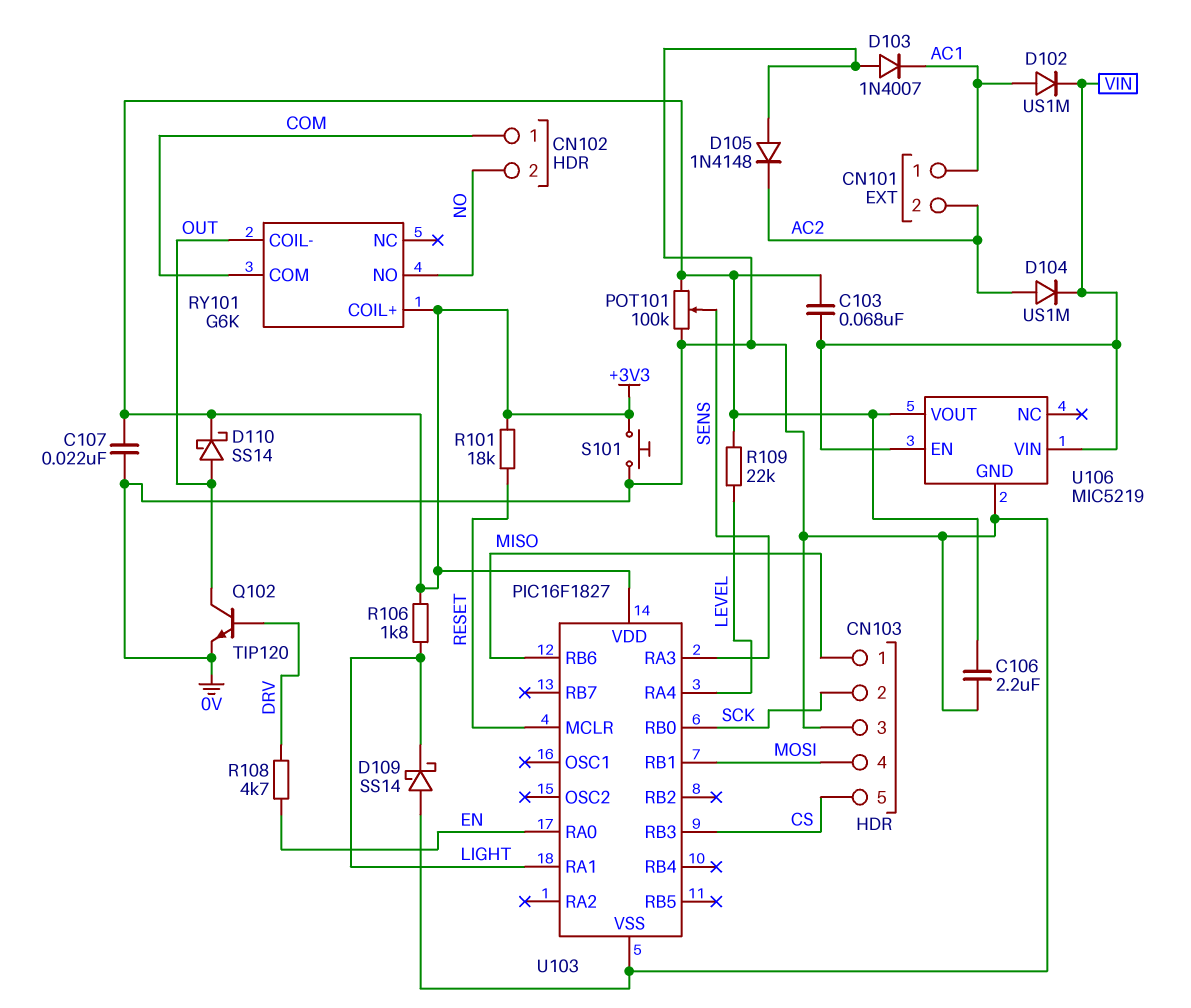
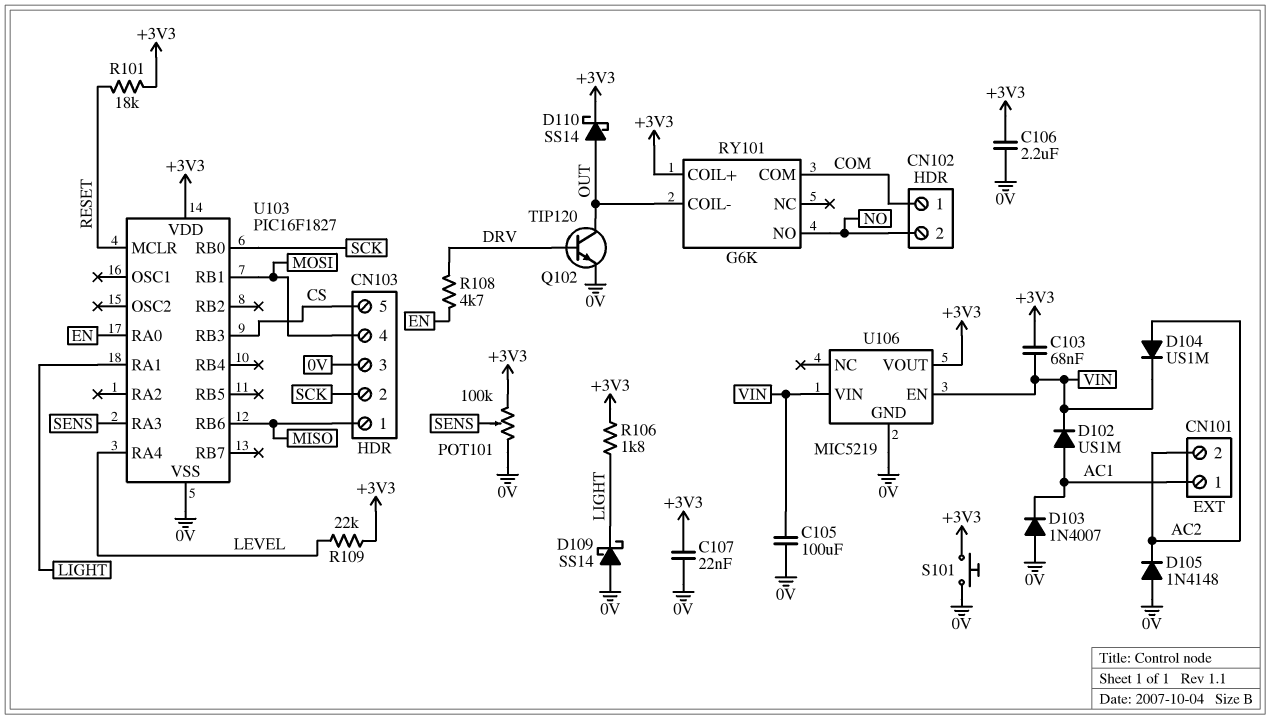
C105: none -> 100uF (0V, VIN)

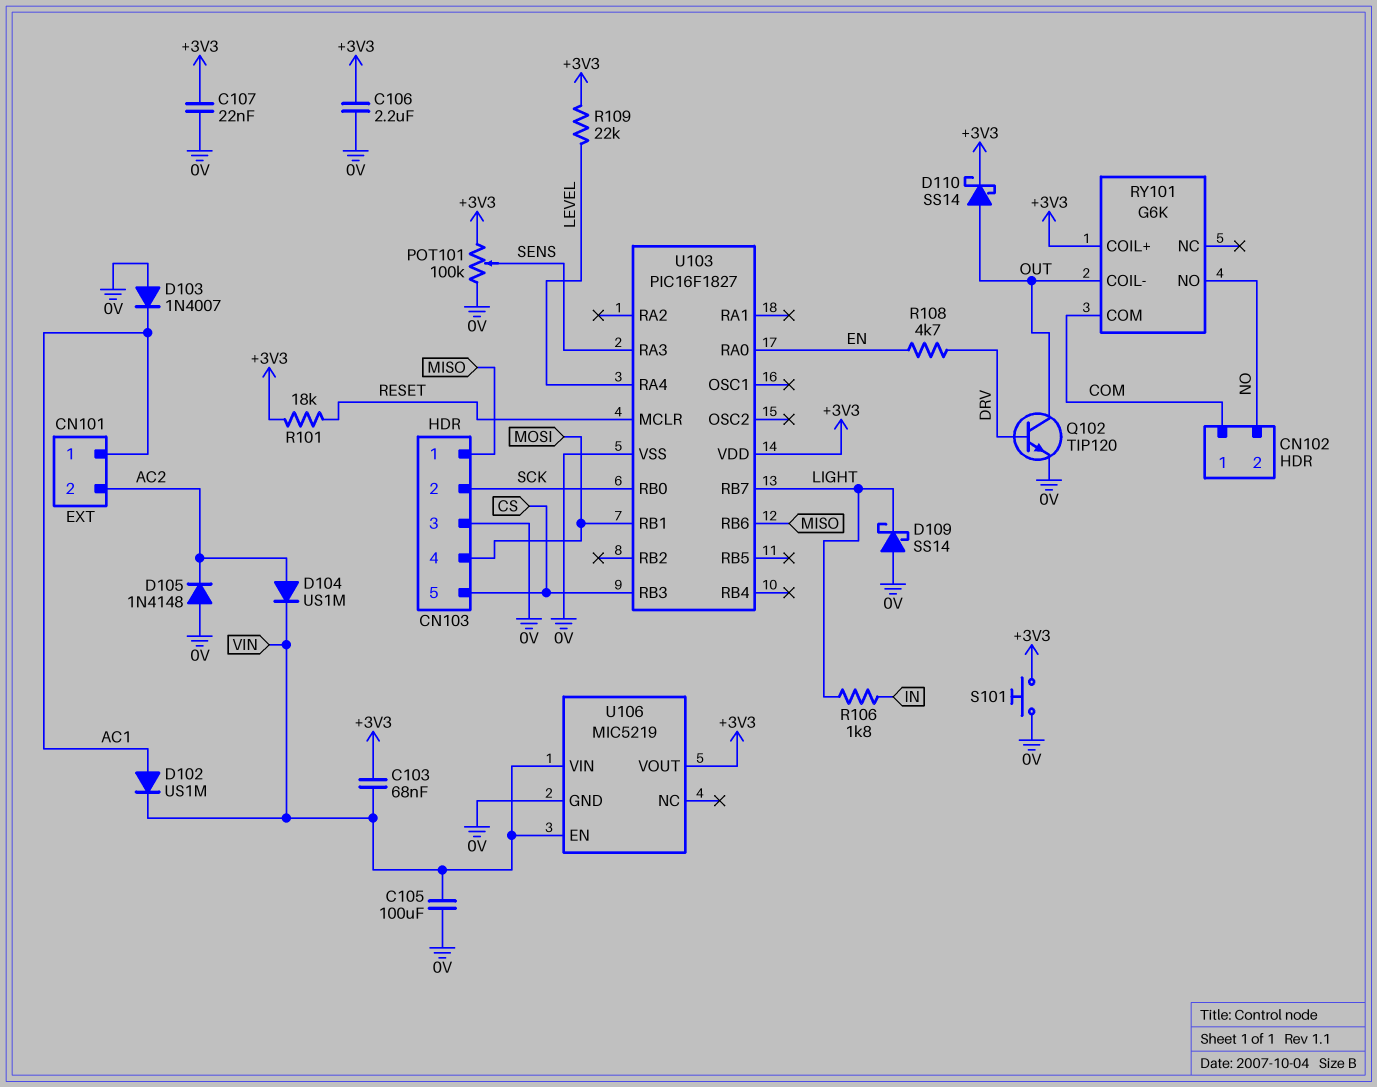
R106: 1.8k (+3V3, LIGHT) -> 1.8k (IN, LIGHT)
U103 pin RA1: LIGHT -> none
U103 pin RB7: none -> LIGHT

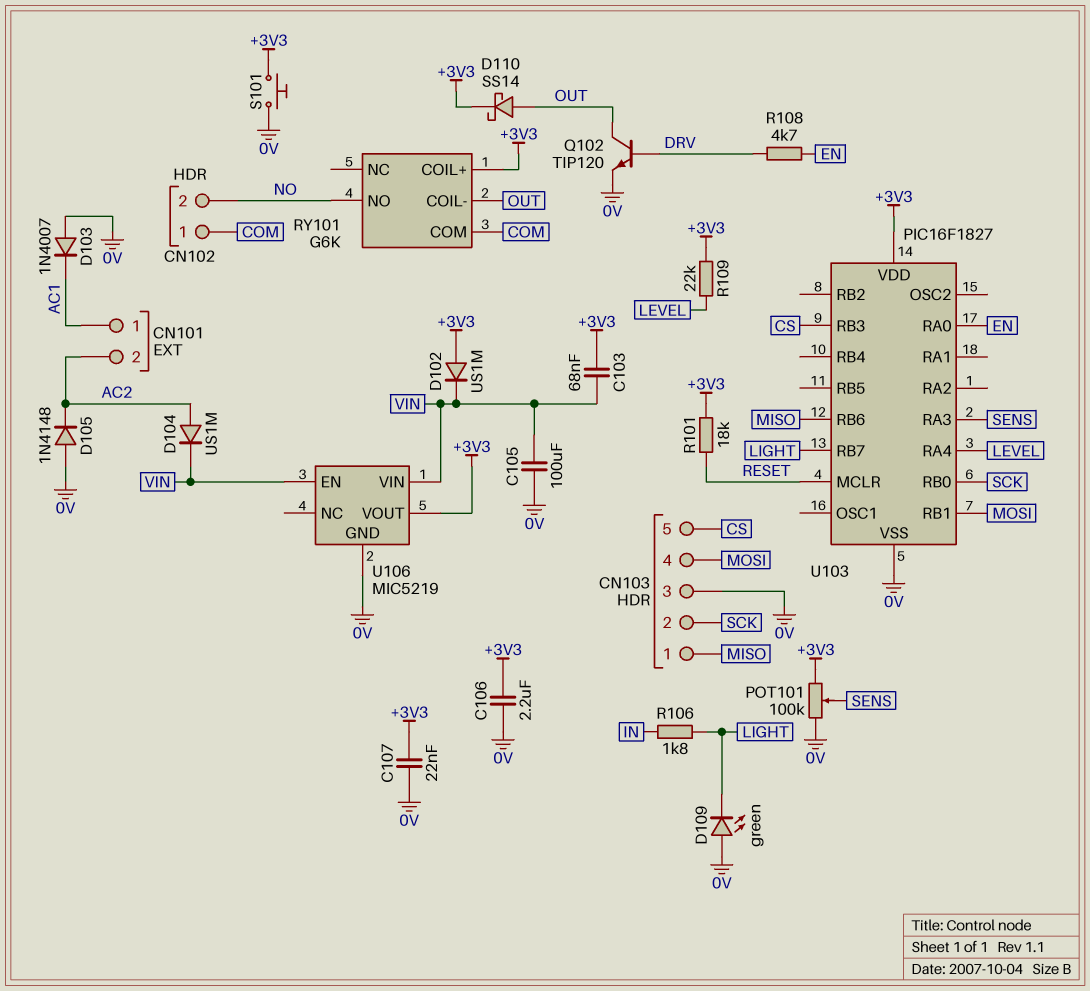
D102: diode US1M (A AC1, K VIN) -> diode US1M (A +3V3, K VIN)
D109: schottky SS14 (A 0V, K LIGHT) -> LED green (A 0V, K LIGHT)

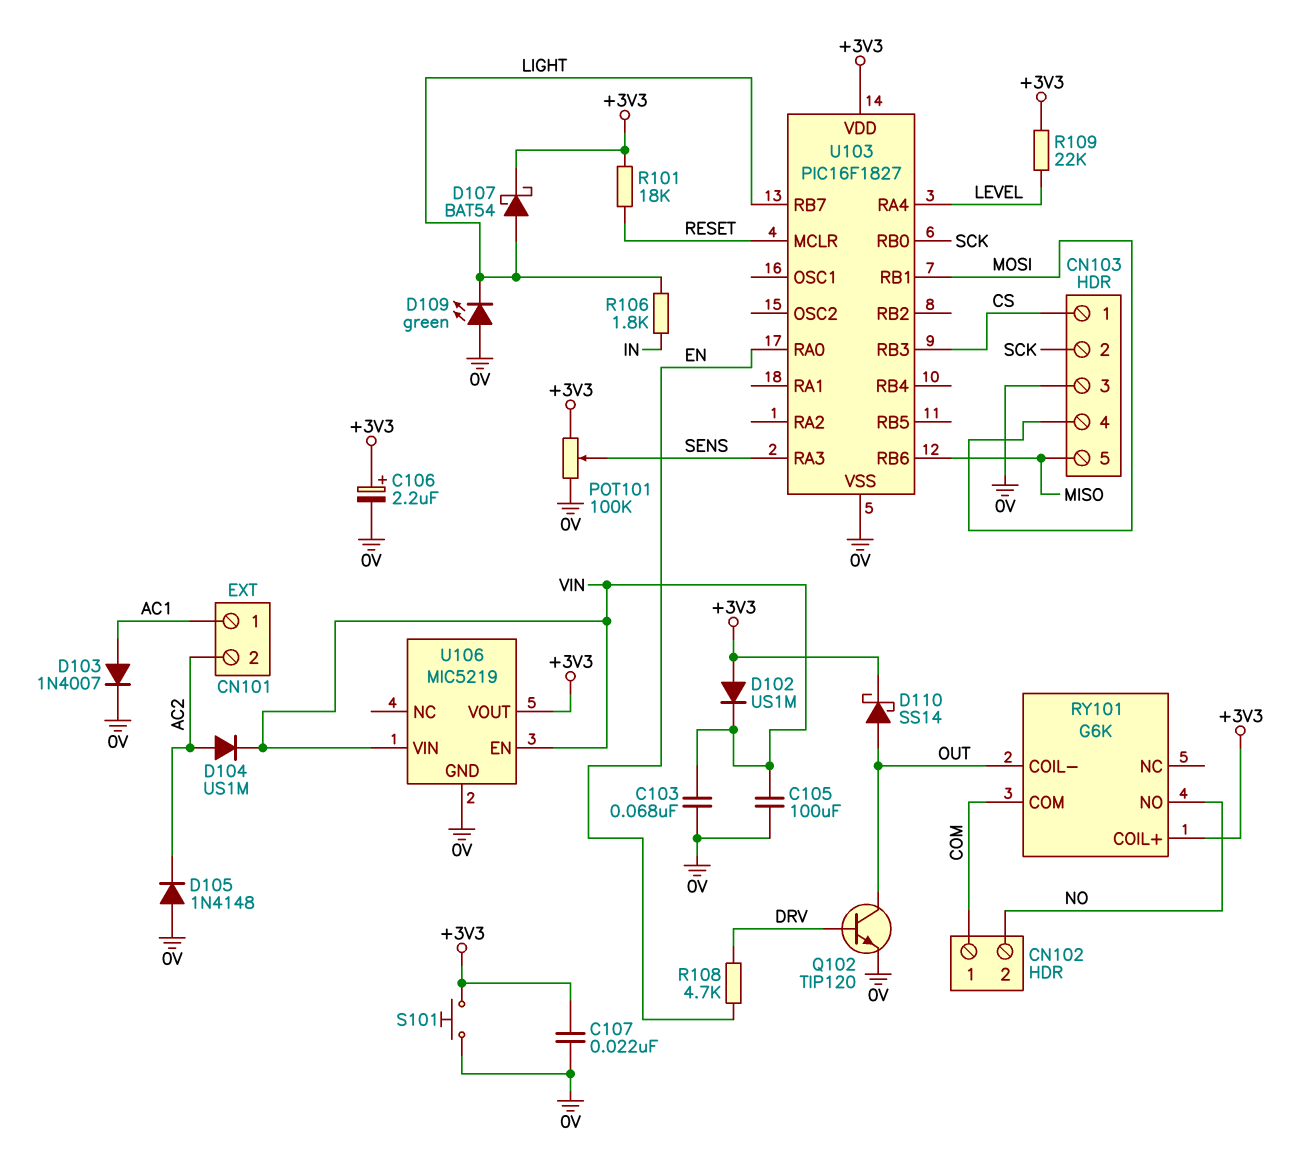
C103: 68nF (+3V3, VIN) -> 68nF (0V, VIN)
C106: 2.2uF (+3V3, 0V) -> 2.2uF (plus +3V3, minus 0V)
CN103 pin 1: MISO -> CS
CN103 pin 5: CS -> MISO
D103: diode 1N4007 (A 0V, K AC1) -> diode 1N4007 (A AC1, K 0V)
D107: none -> schottky BAT54 (A LIGHT, K +3V3)

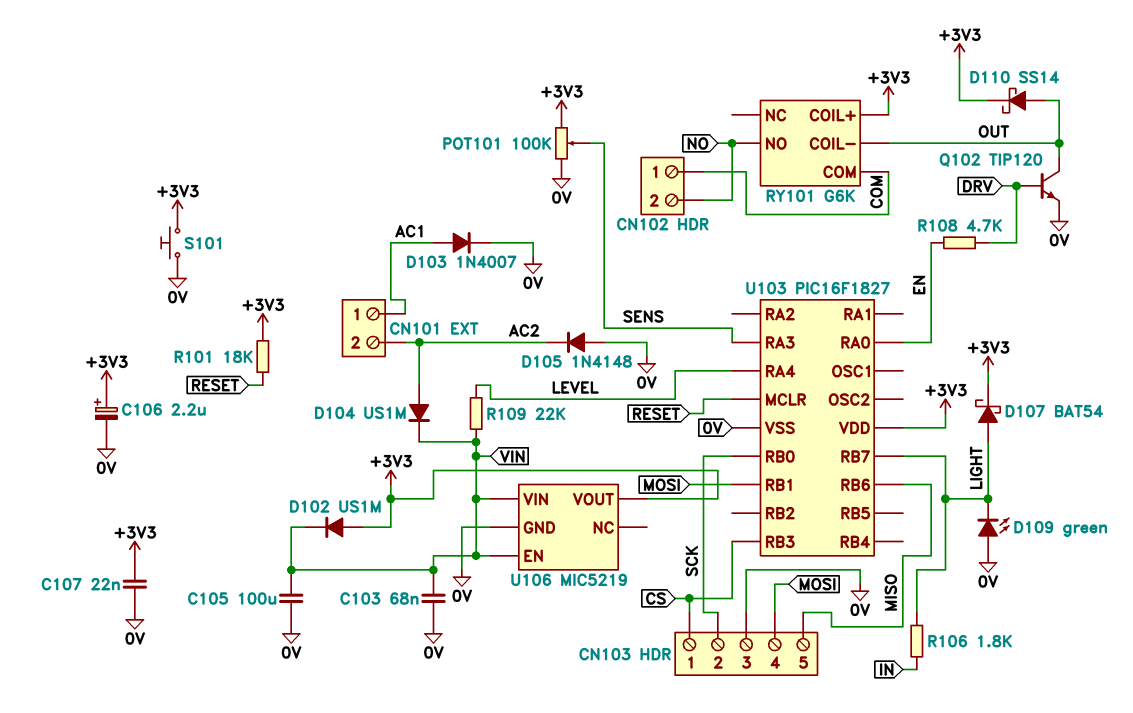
R109: 22k (+3V3, LEVEL) -> 22k (LEVEL, VIN)

